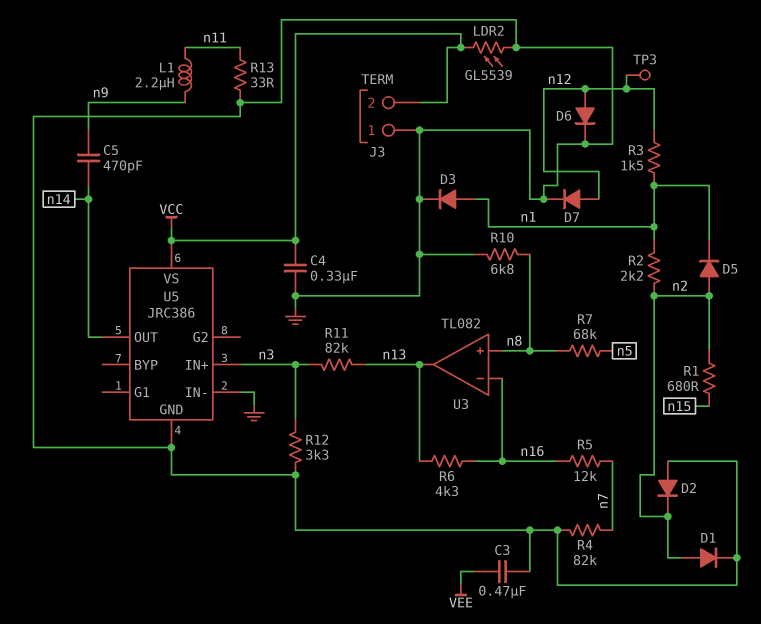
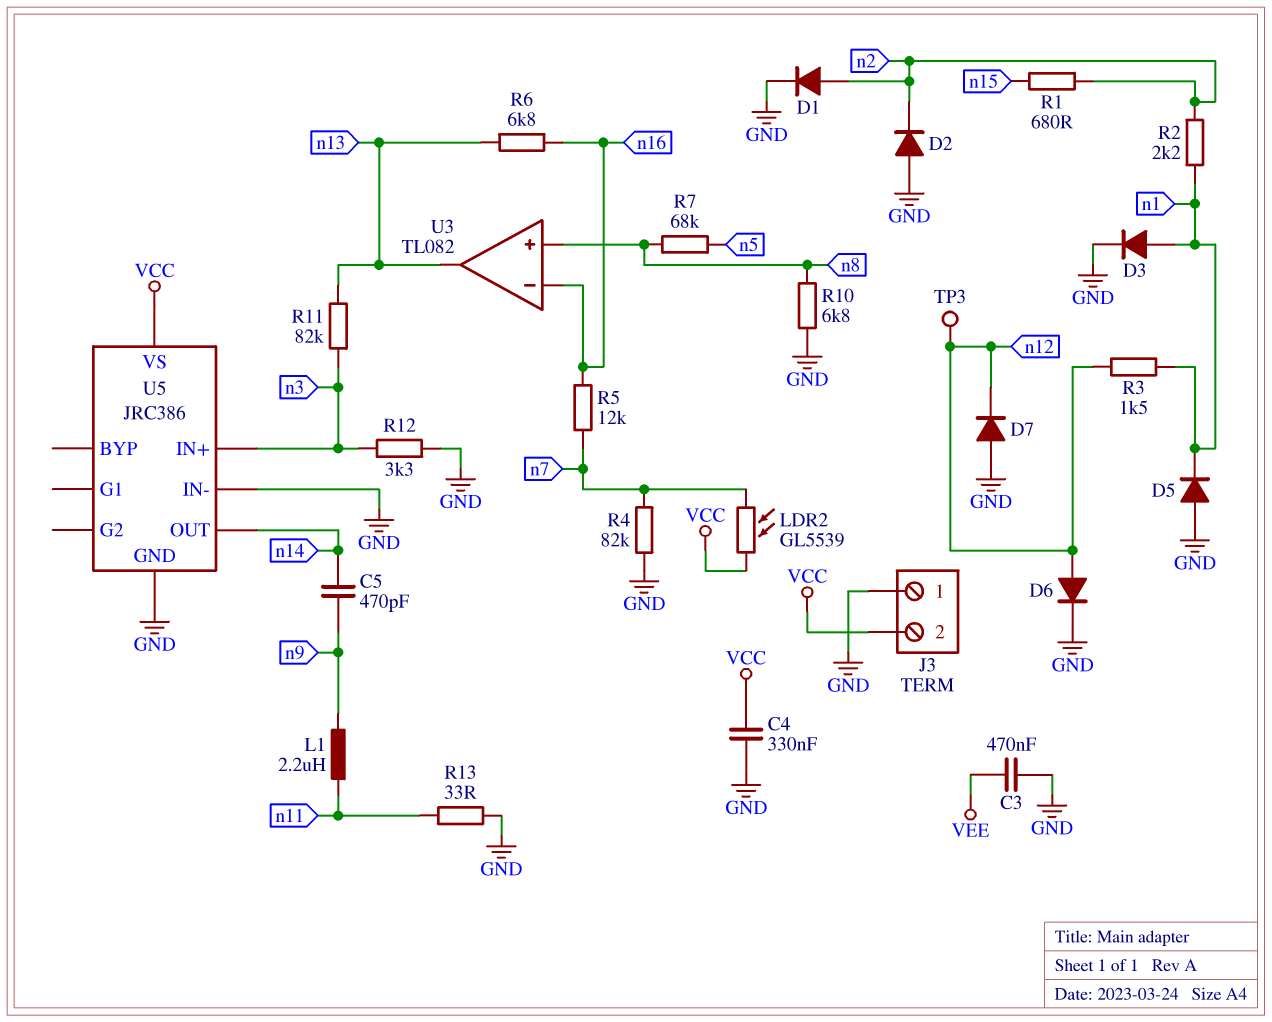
D5: diode (A n2, K n1) -> diode (A GND, K n1)
D7: diode (A n12, K GND) -> diode (A GND, K n12)
LDR2: GL5539 (GND, VCC) -> GL5539 (VCC, n7)
R6: 4.3k (n13, n16) -> 6.8k (n13, n16)

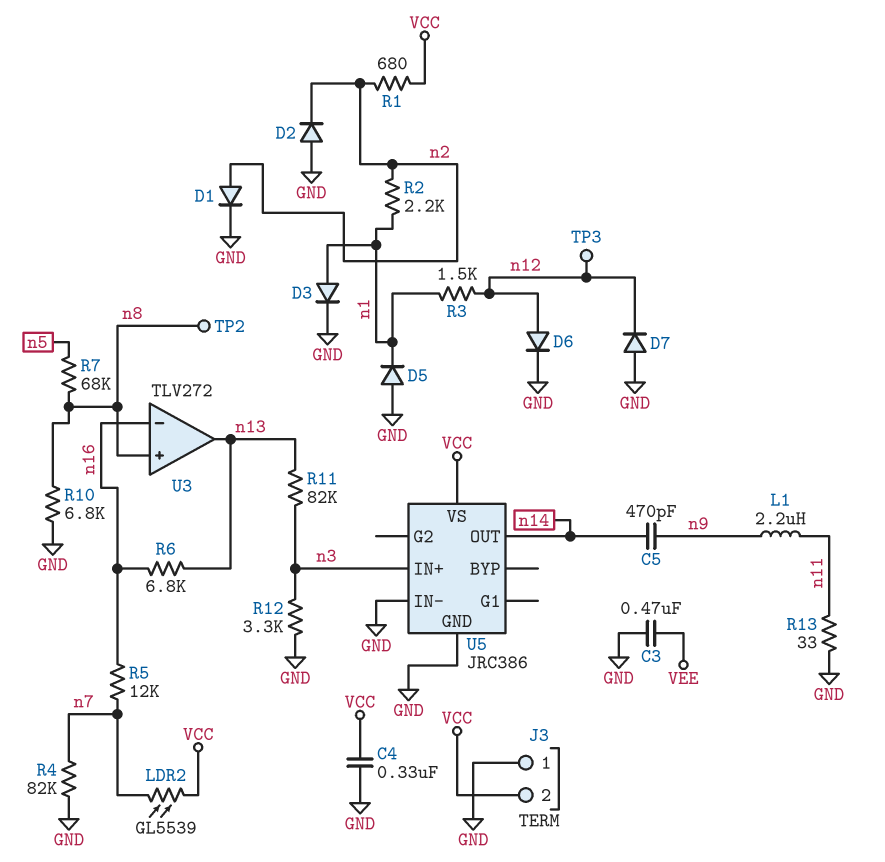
R1: 680 (n2, n15) -> 680 (VCC, n2)
TP2: none -> test point (n8)
U3: TL082 -> TLV272

